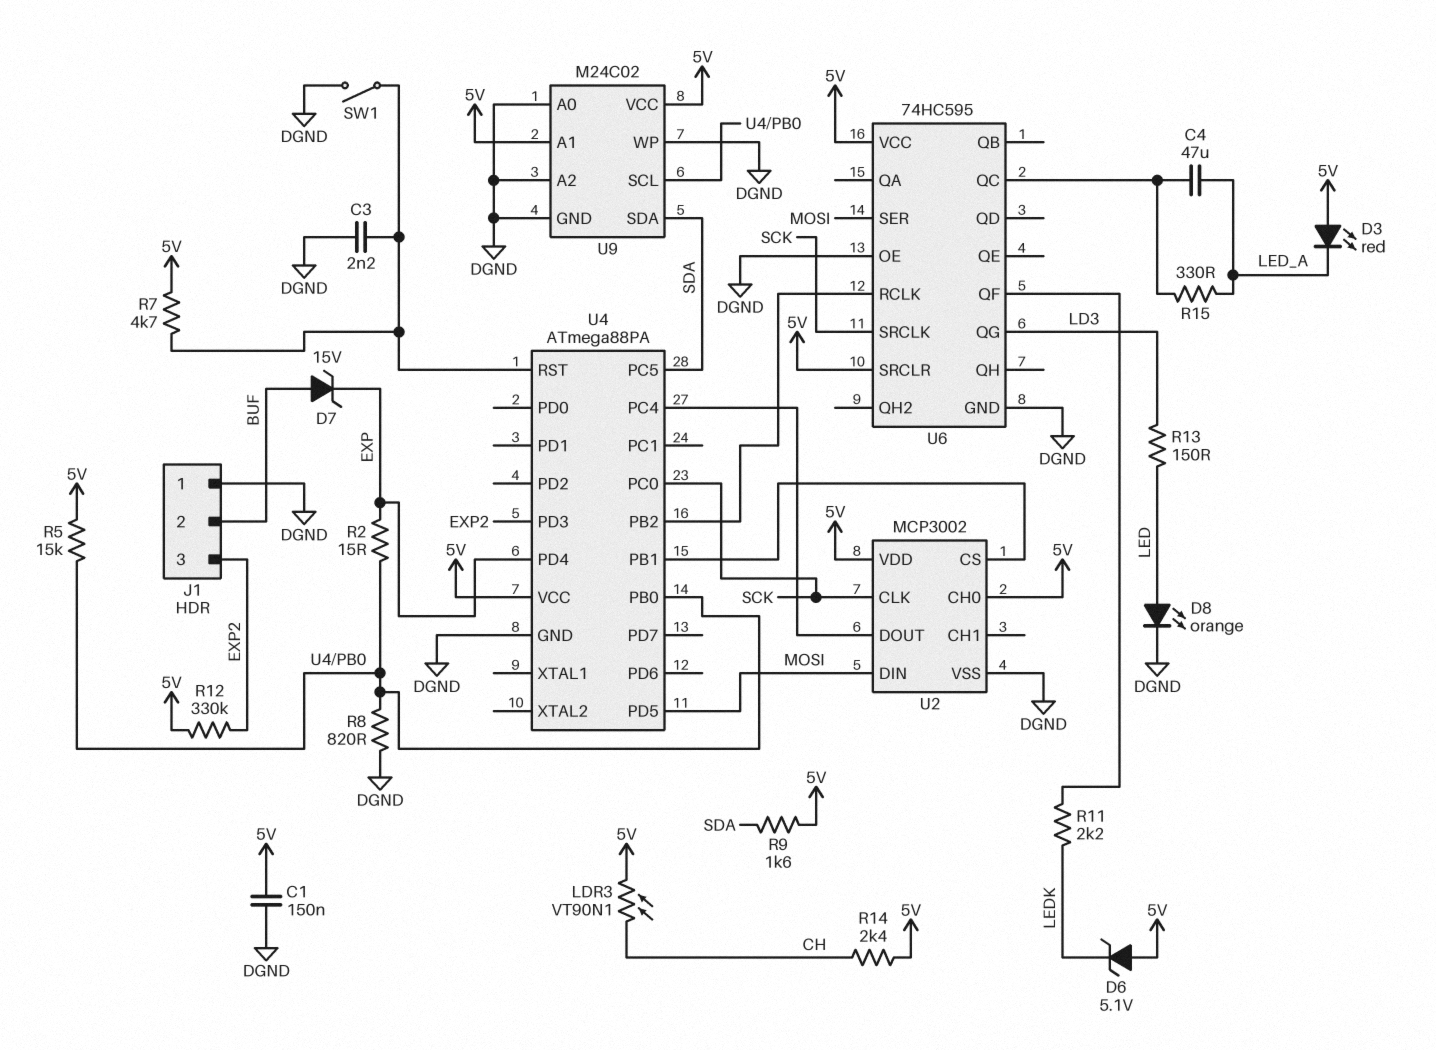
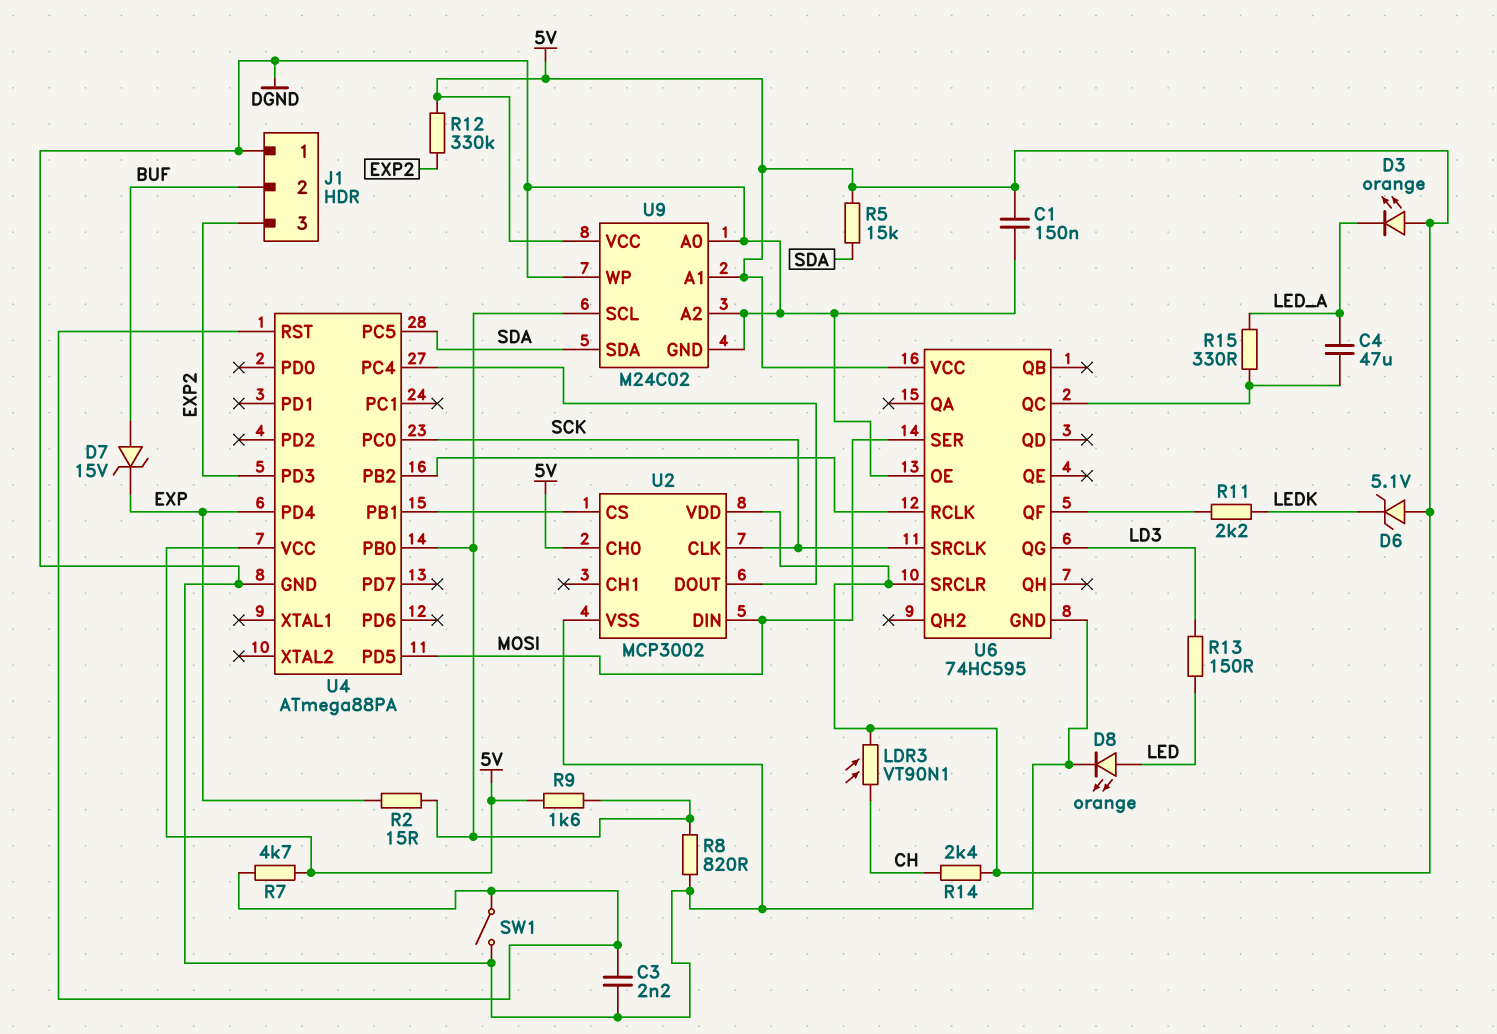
D3: LED red (A 5V, K LED_A) -> LED orange (A 5V, K LED_A)
R5: 15k (5V, U4/PB0) -> 15k (5V, SDA)
R9: 1.6k (5V, SDA) -> 1.6k (5V, U4/PB0)

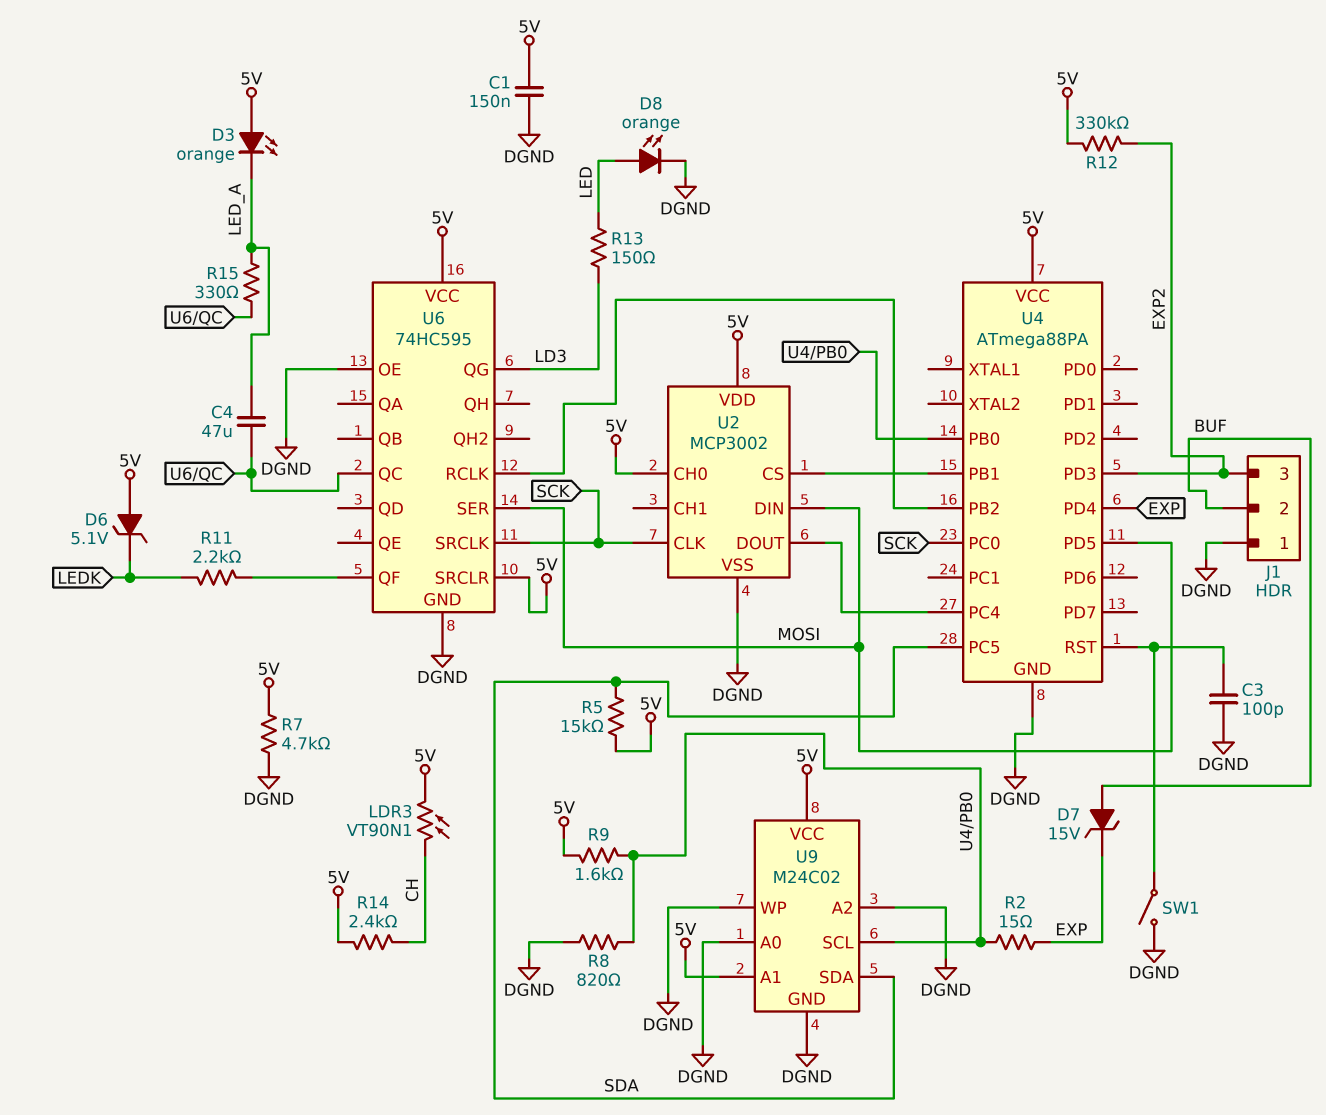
C3: 2.2nF (DGND, U4/RST) -> 100pF (DGND, U4/RST)
R7: 4.7k (5V, U4/RST) -> 4.7k (5V, DGND)

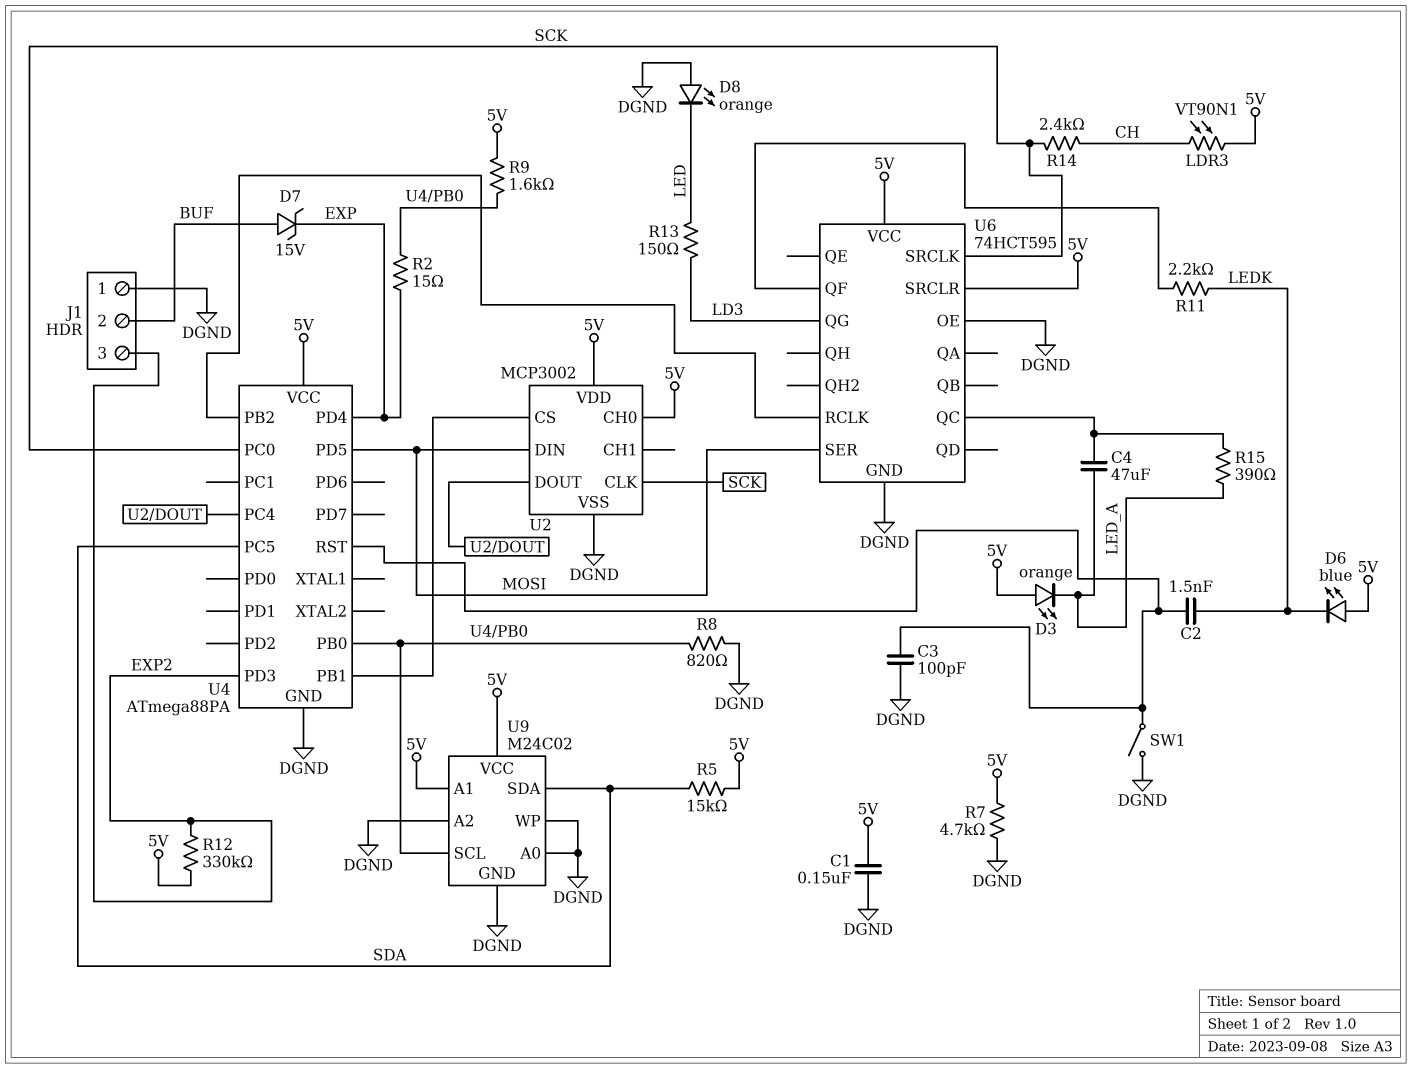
C2: none -> 1.5nF (LEDK, U4/RST)
D6: zener 5.1V (A 5V, K LEDK) -> LED blue (A 5V, K LEDK)
D8: LED orange (A LED, K DGND) -> LED orange (A DGND, K LED)
R14: 2.4k (5V, CH) -> 2.4k (CH, SCK)
R15: 330 (LED_A, U6/QC) -> 390 (LED_A, U6/QC)
U6: 74HC595 -> 74HCT595

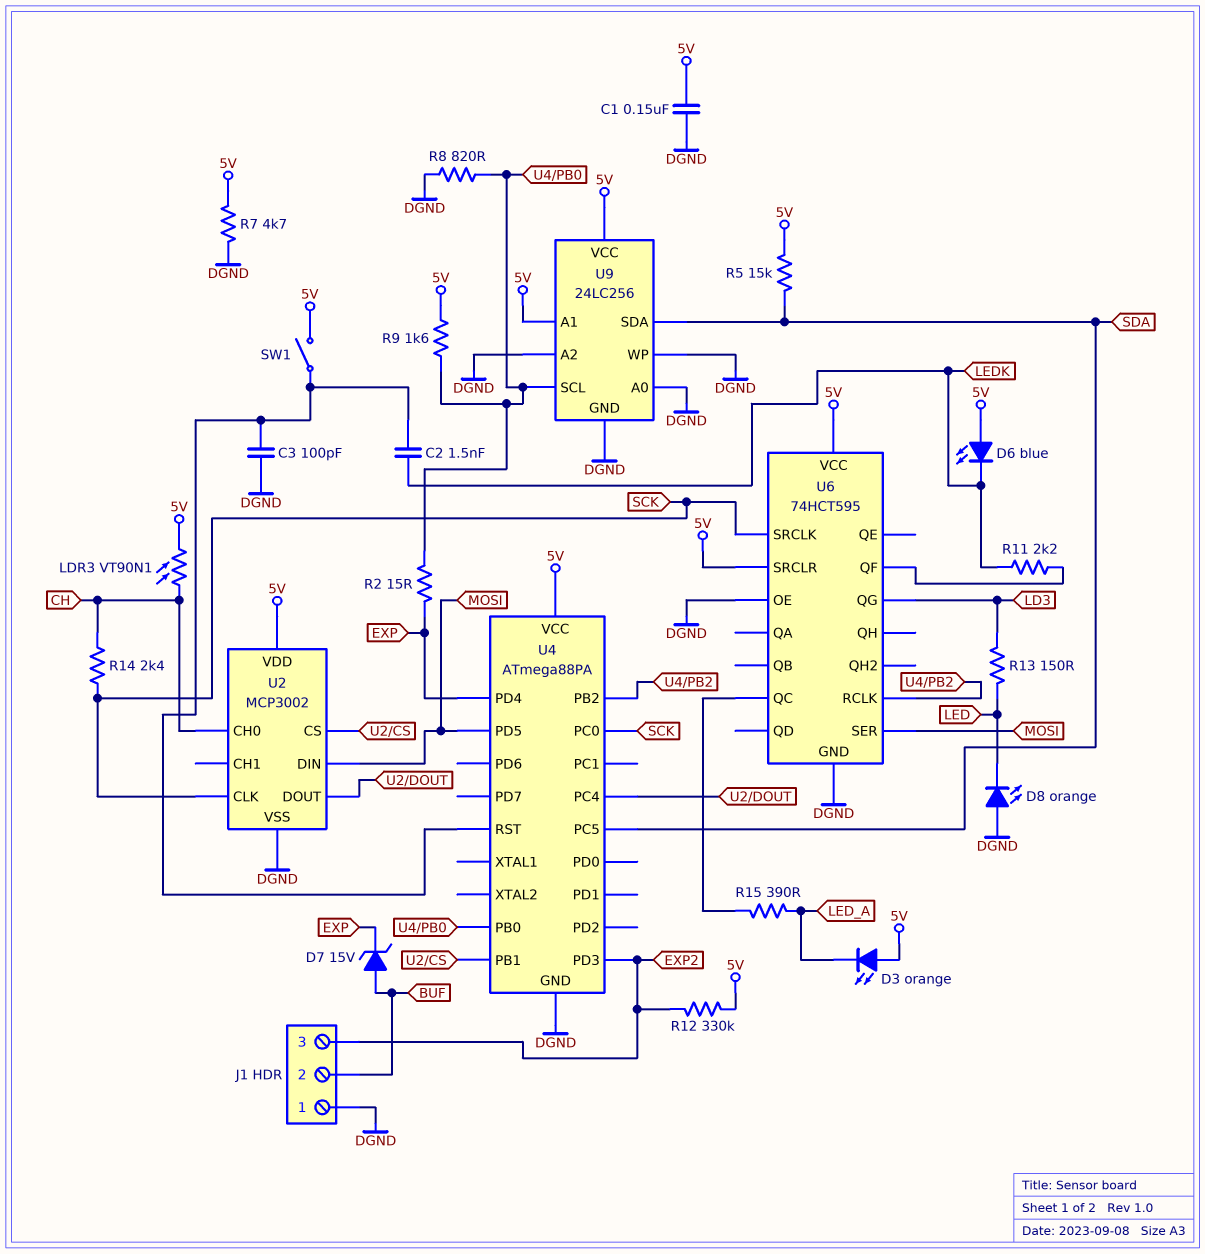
C4: 47uF (LED_A, U6/QC) -> none
SW1: switch (DGND, U4/RST) -> switch (5V, U4/RST)
U2 pin CH0: 5V -> CH
U9: M24C02 -> 24LC256

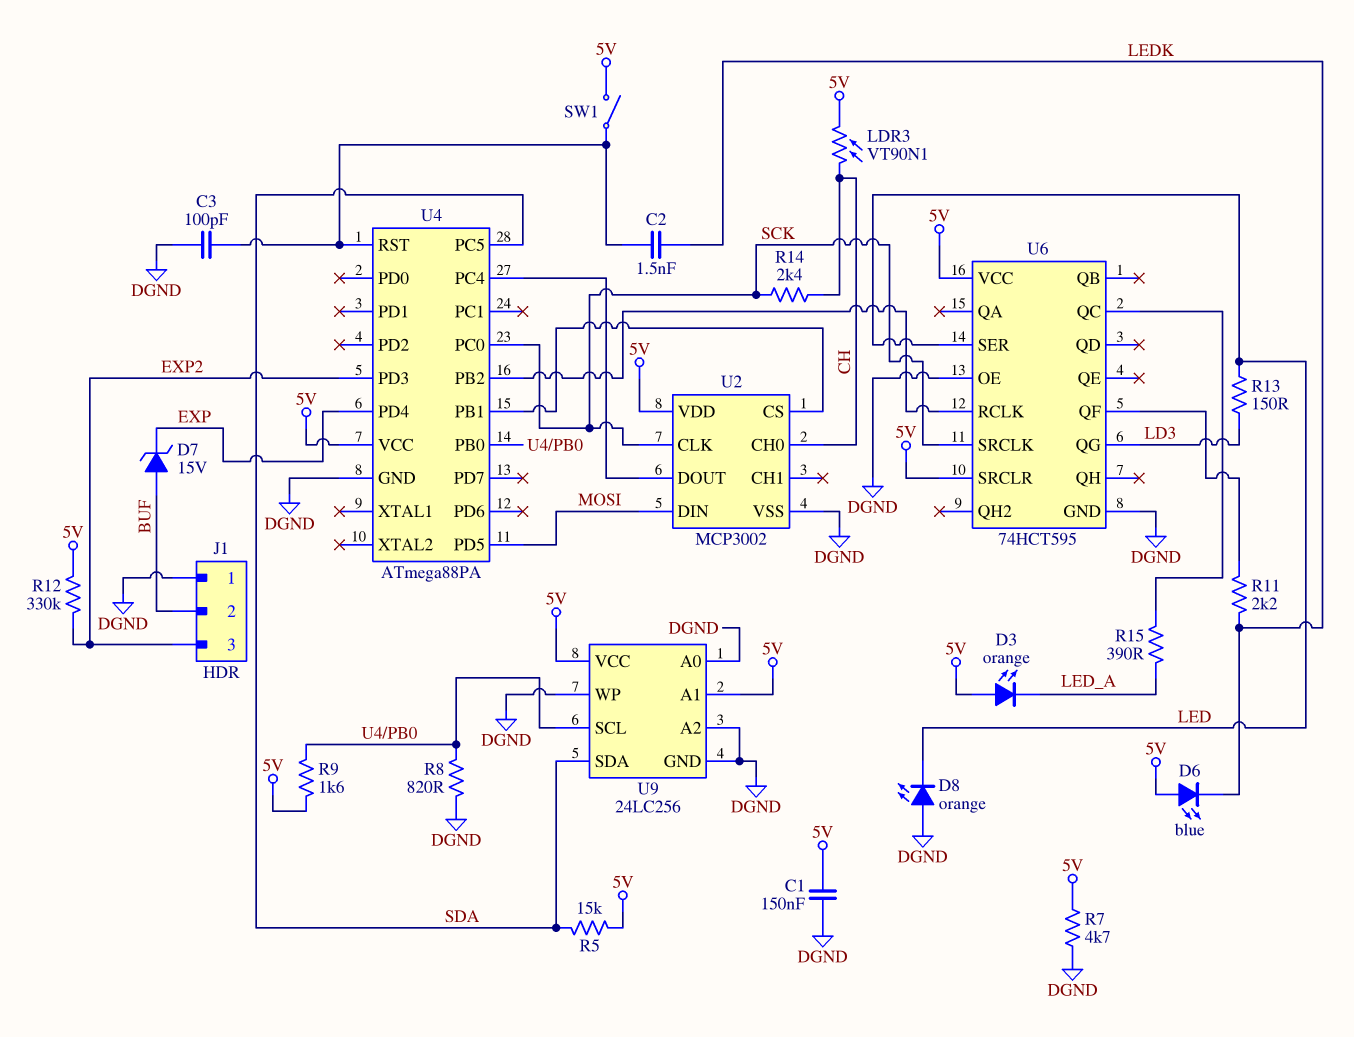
R2: 15 (EXP, U4/PB0) -> none
U6 pin SER: MOSI -> LED

